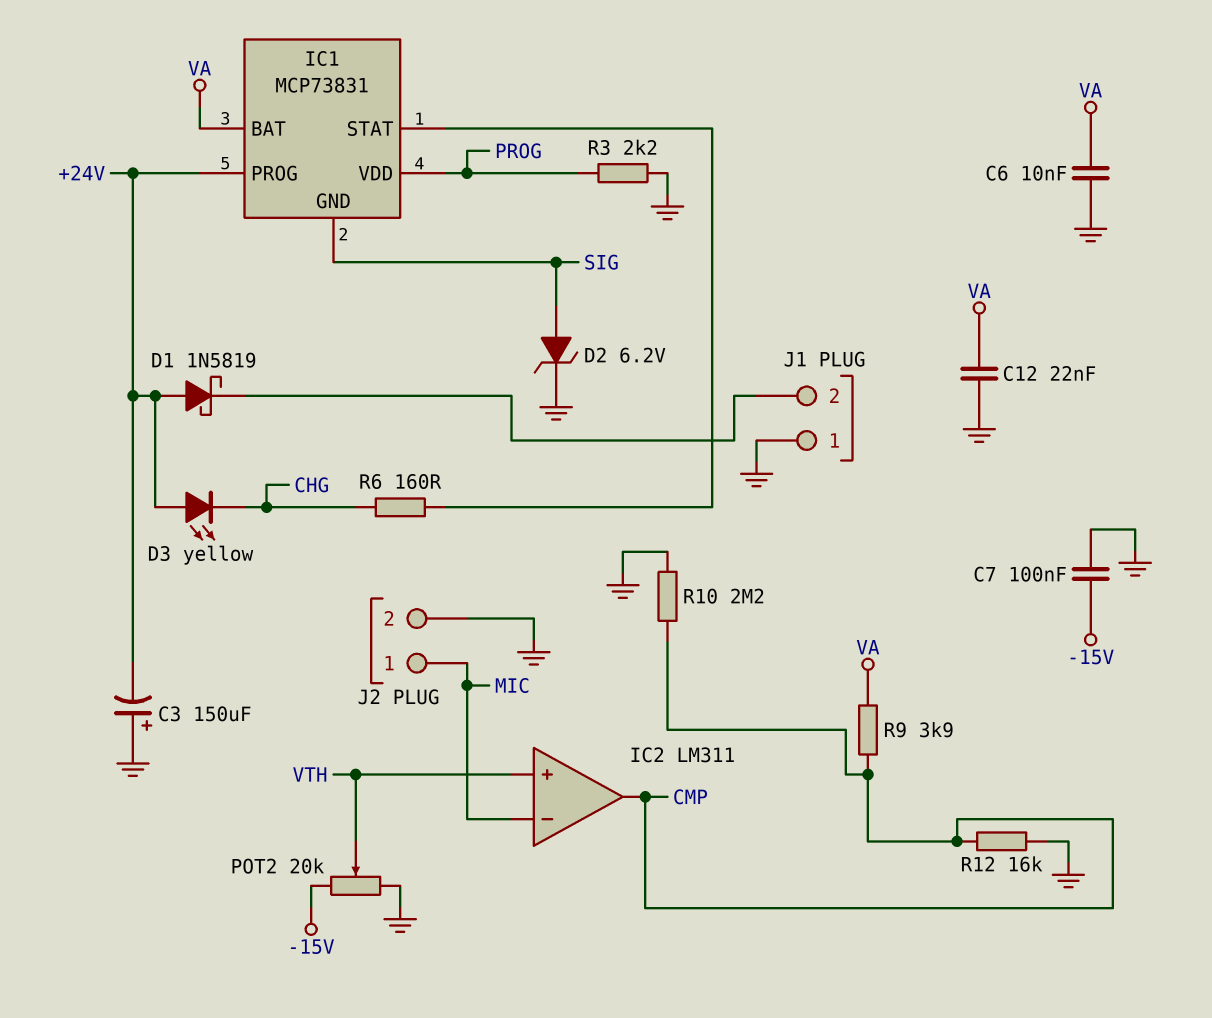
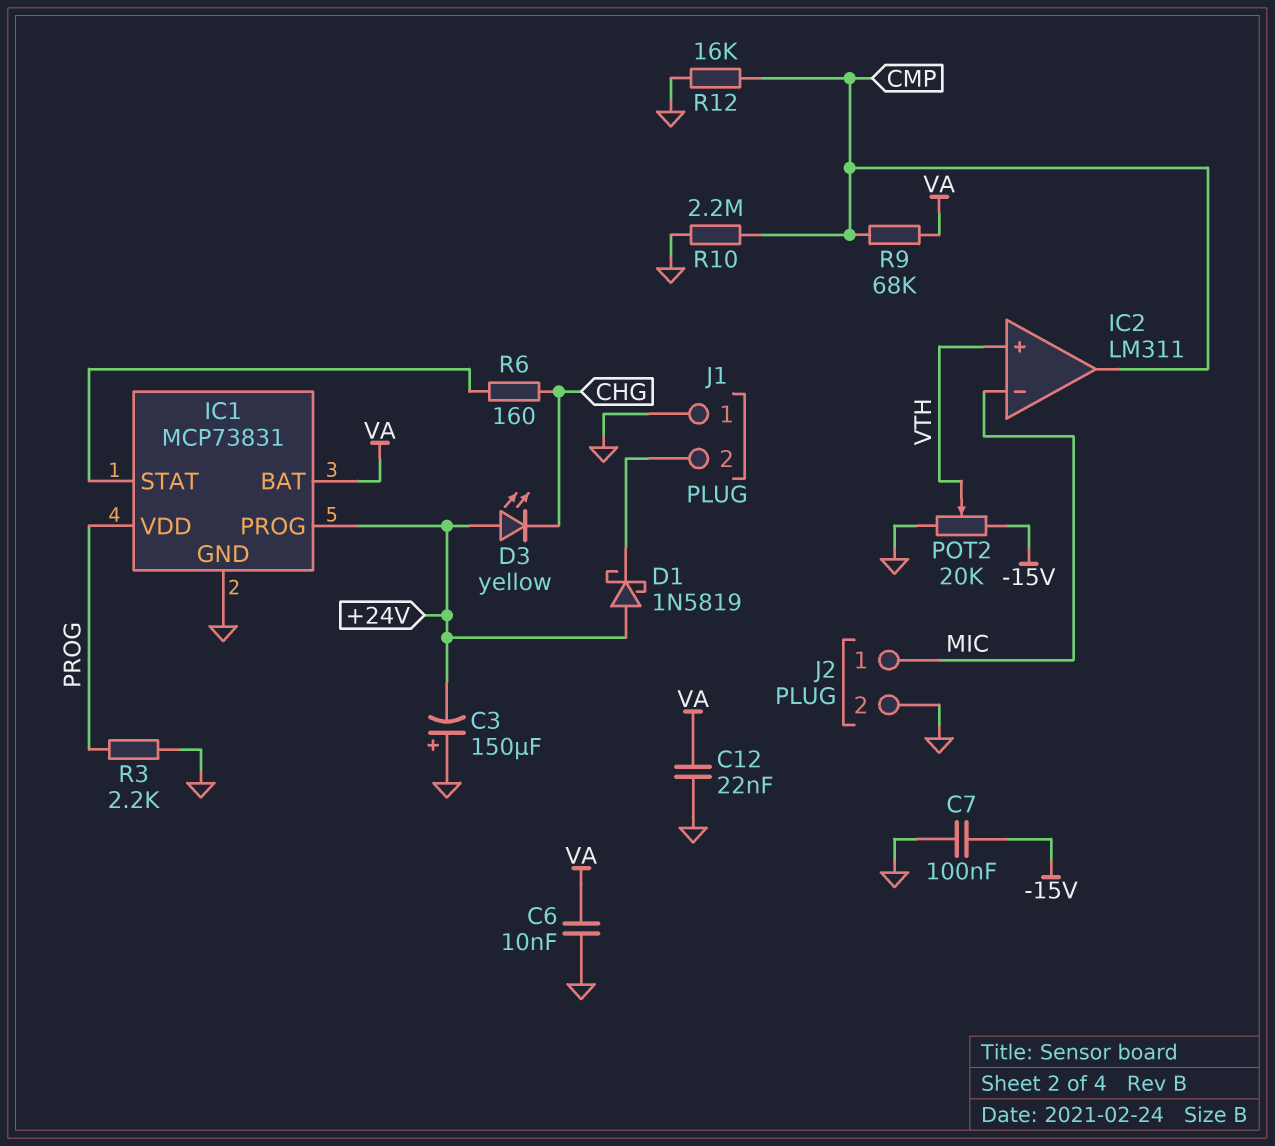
D2: zener 6.2V (A SIG, K GND) -> none
IC1 pin GND: SIG -> GND
R9: 3.9k (CMP, VA) -> 68k (CMP, VA)

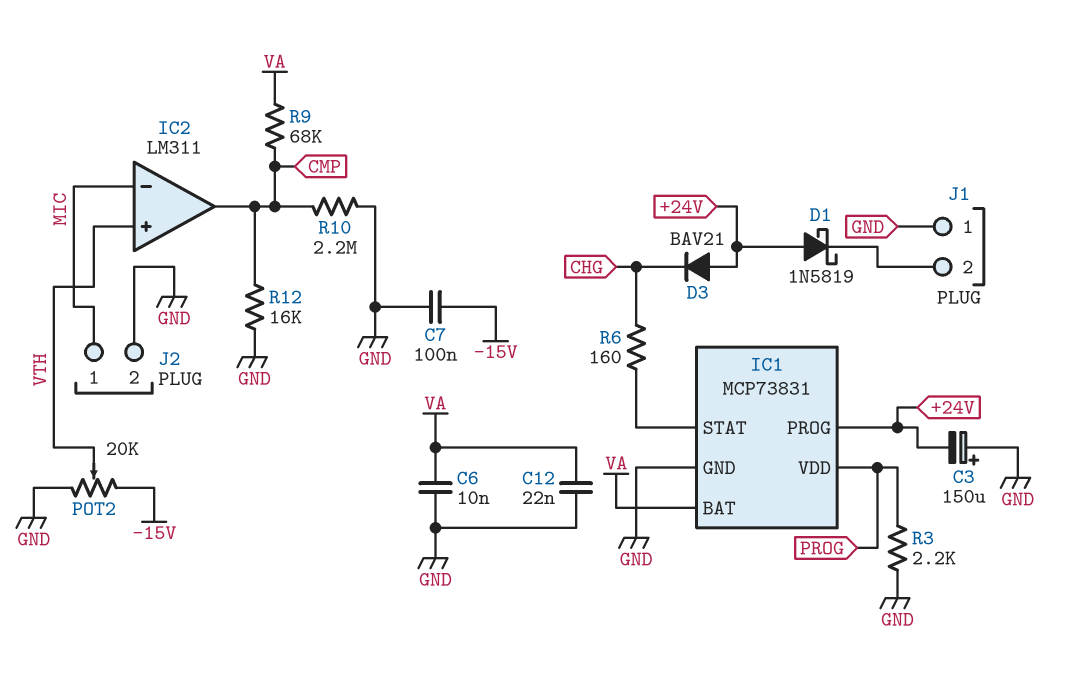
D3: LED yellow (A +24V, K CHG) -> diode BAV21 (A +24V, K CHG)

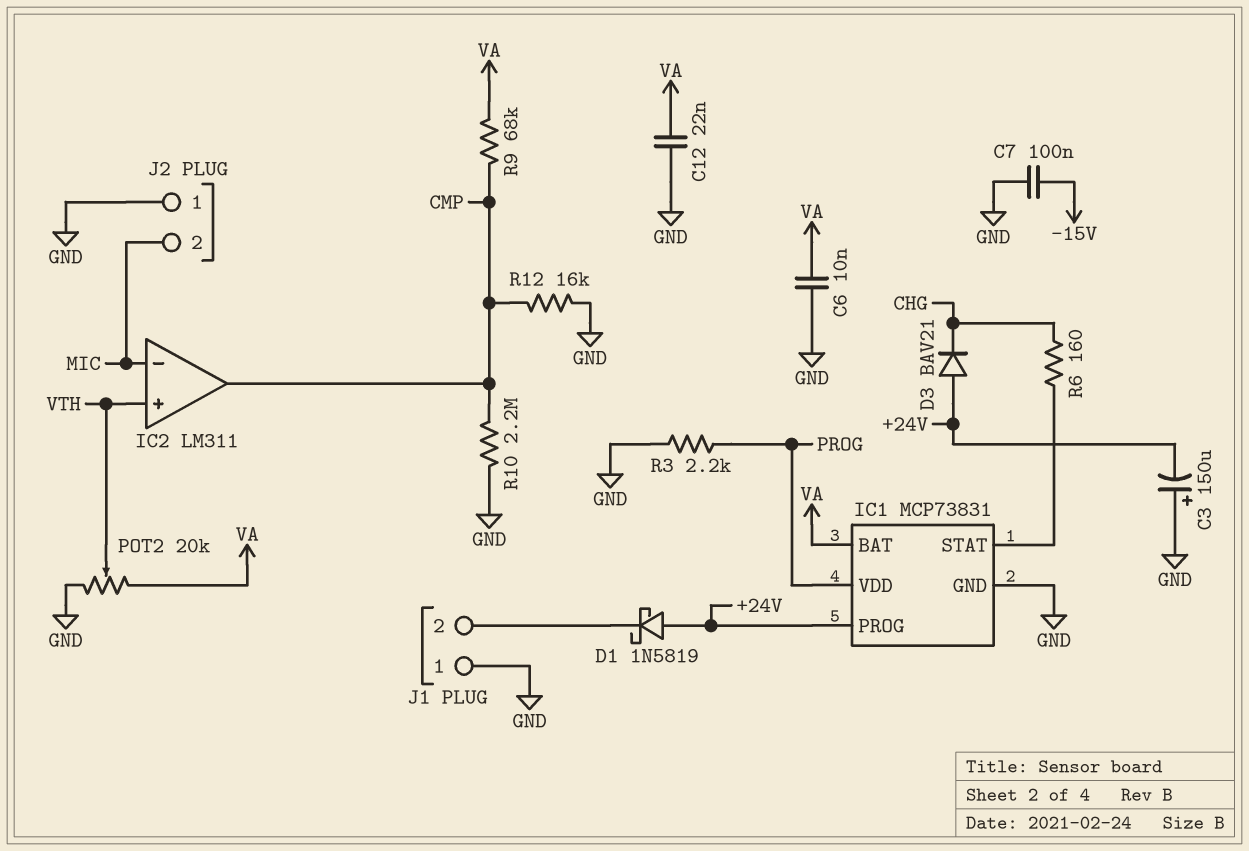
J2 pin 1: MIC -> GND
J2 pin 2: GND -> MIC
POT2: 20k (-15V, GND, wiper VTH) -> 20k (GND, VA, wiper VTH)

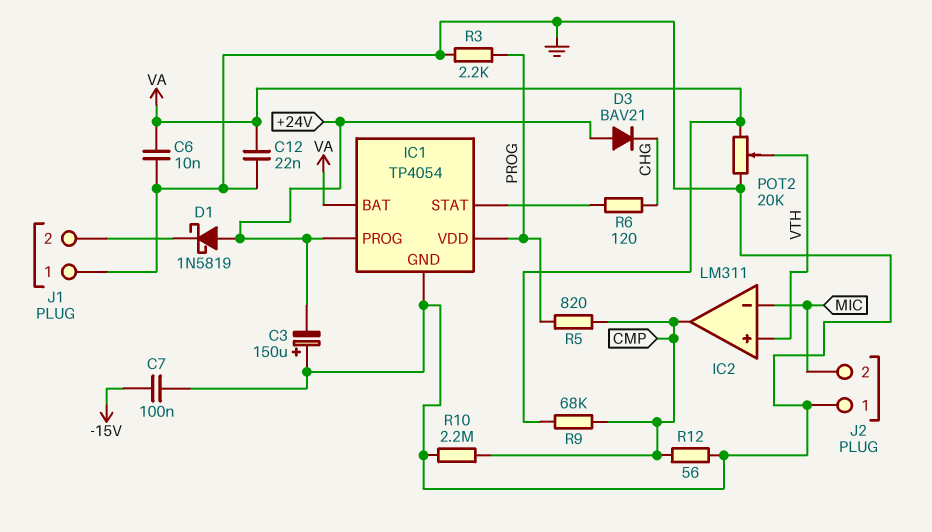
IC1: MCP73831 -> TP4054
R5: none -> 820 (CMP, PROG)
R6: 160 (CHG, IC1/STAT) -> 120 (CHG, IC1/STAT)
R12: 16k (CMP, GND) -> 56 (CMP, GND)

